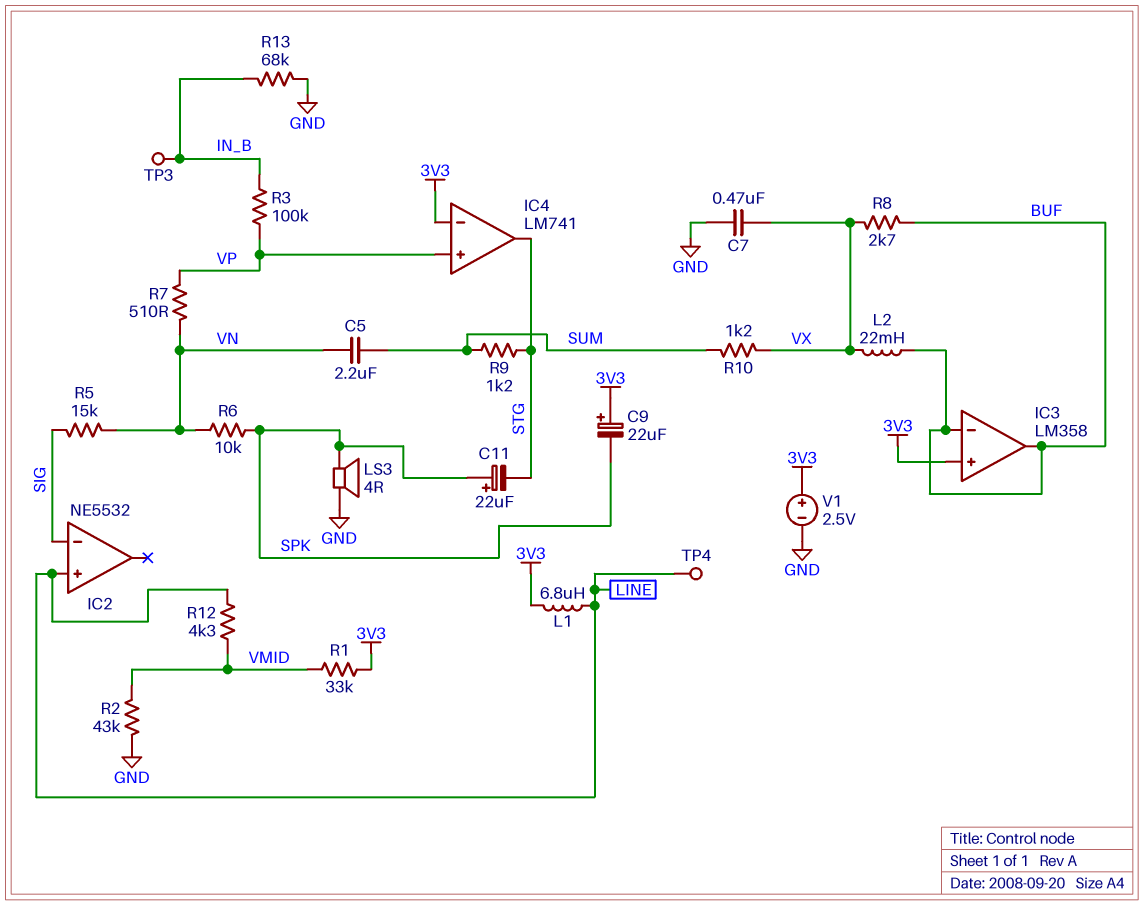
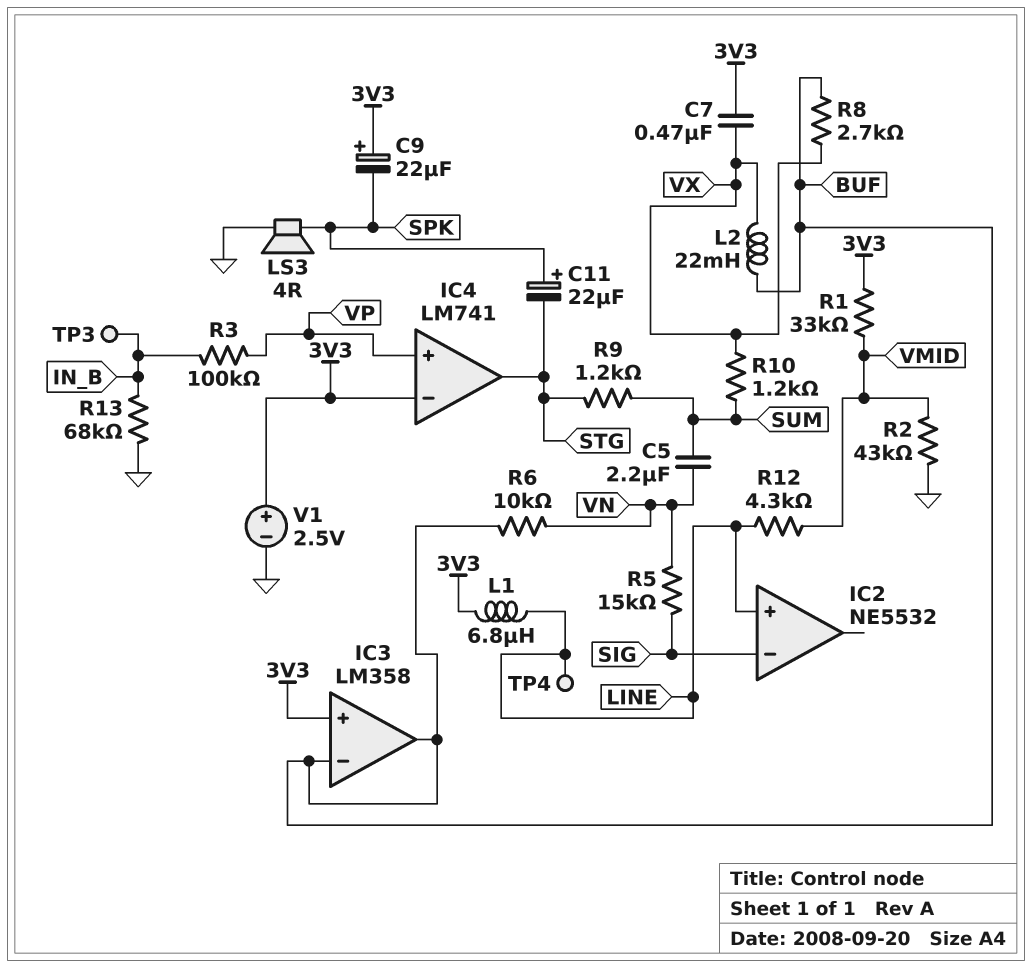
C7: 470nF (GND, VX) -> 470nF (3V3, VX)
R6: 10k (SPK, VN) -> 10k (BUF, VN)
R7: 510 (VN, VP) -> none

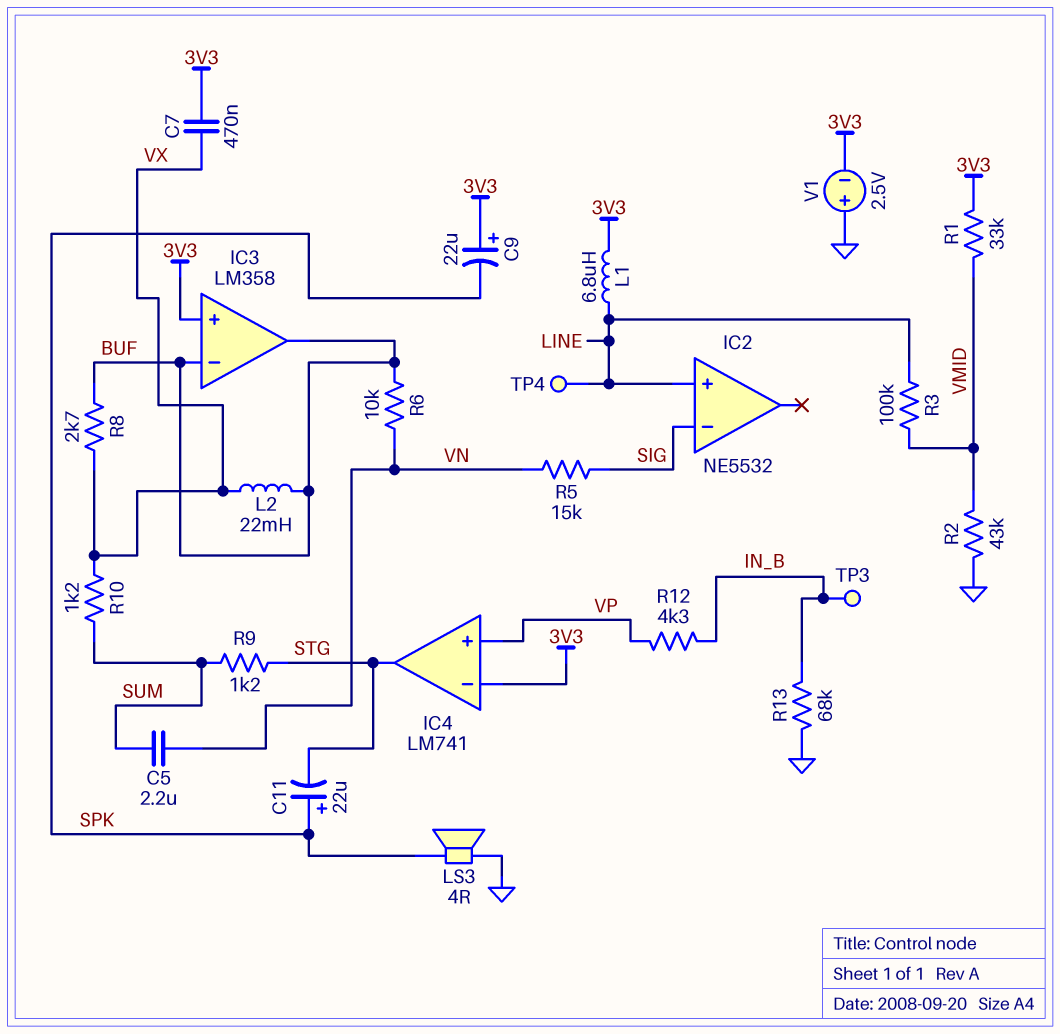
R3: 100k (IN_B, VP) -> 100k (LINE, VMID)
R12: 4.3k (LINE, VMID) -> 4.3k (IN_B, VP)
V1: 2.5V (plus 3V3, minus GND) -> 2.5V (plus GND, minus 3V3)

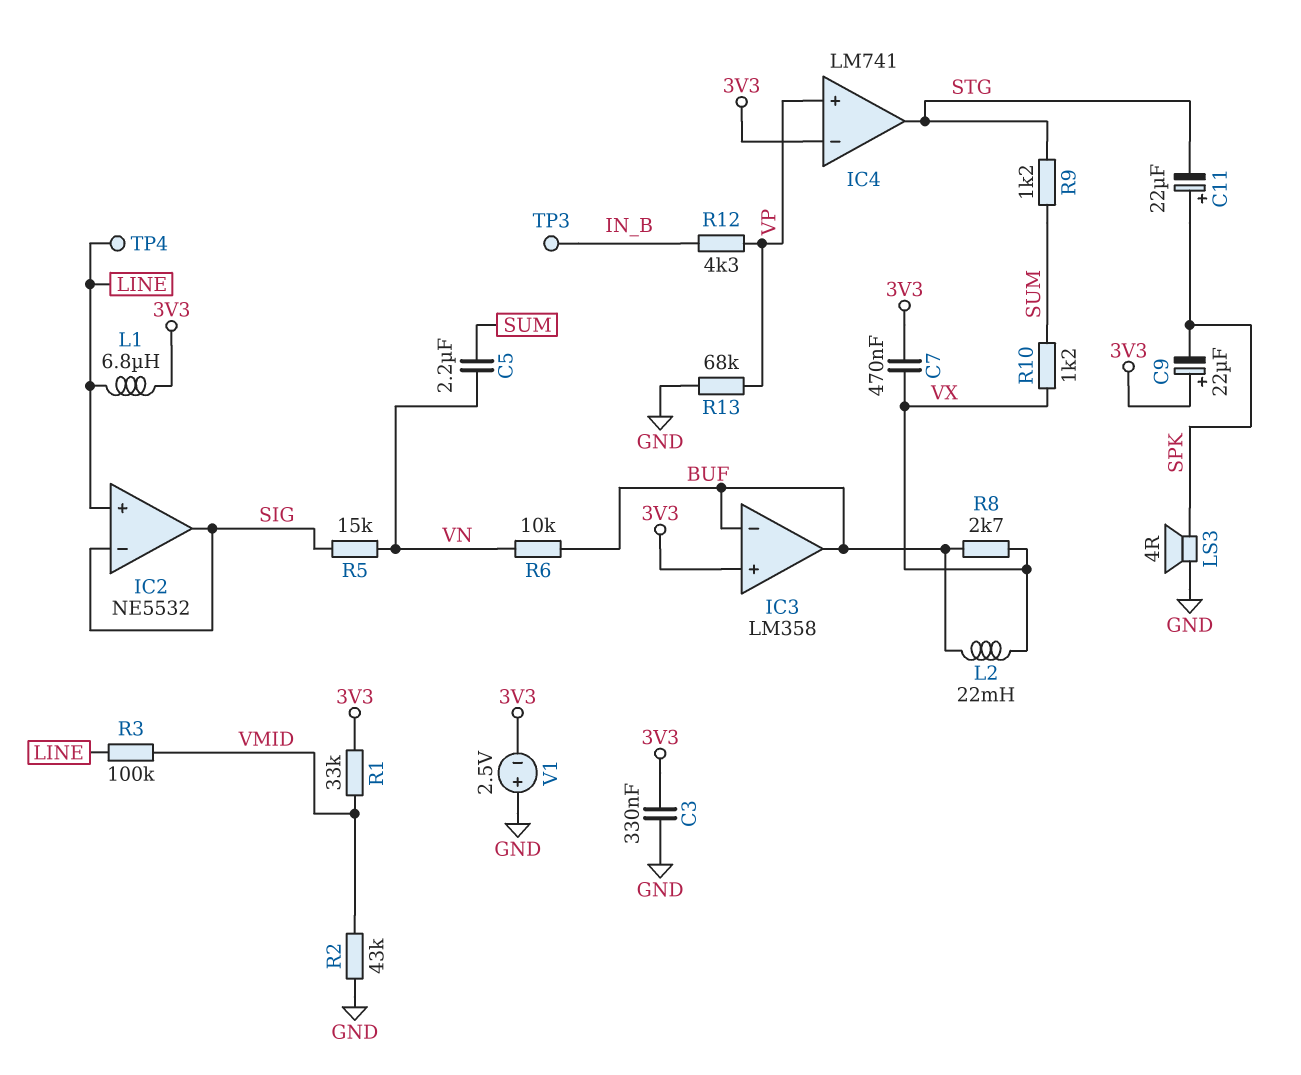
C3: none -> 330nF (3V3, GND)
IC2 pin out: none -> SIG
R13: 68k (GND, IN_B) -> 68k (GND, VP)

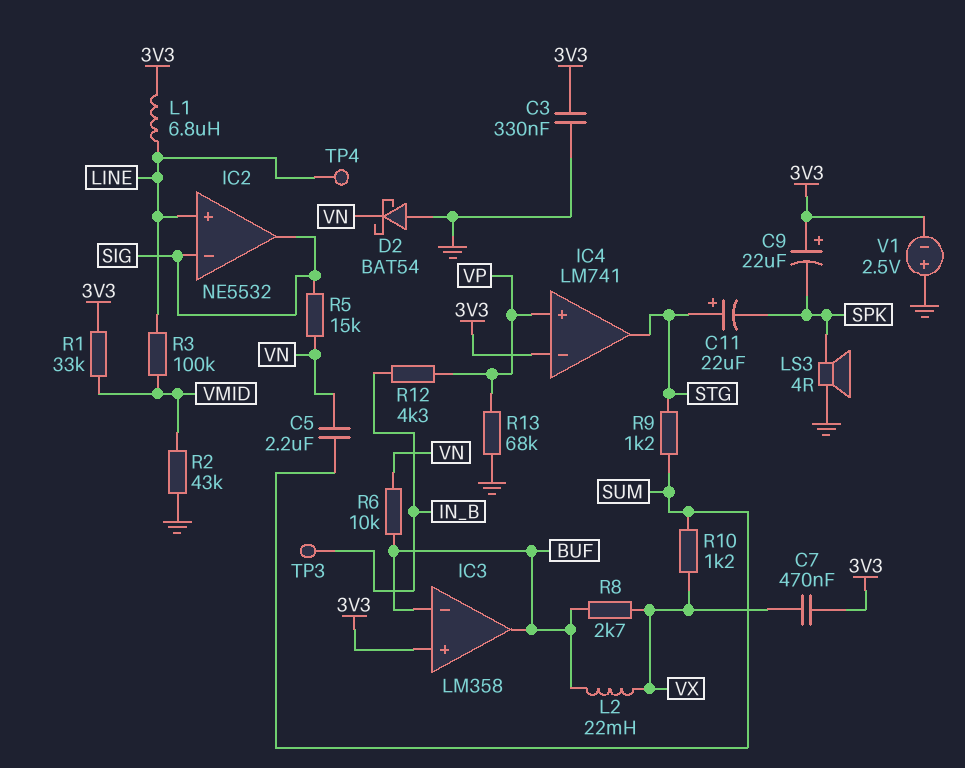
C11: 22uF (plus SPK, minus STG) -> 22uF (plus STG, minus SPK)
D2: none -> schottky BAT54 (A GND, K VN)

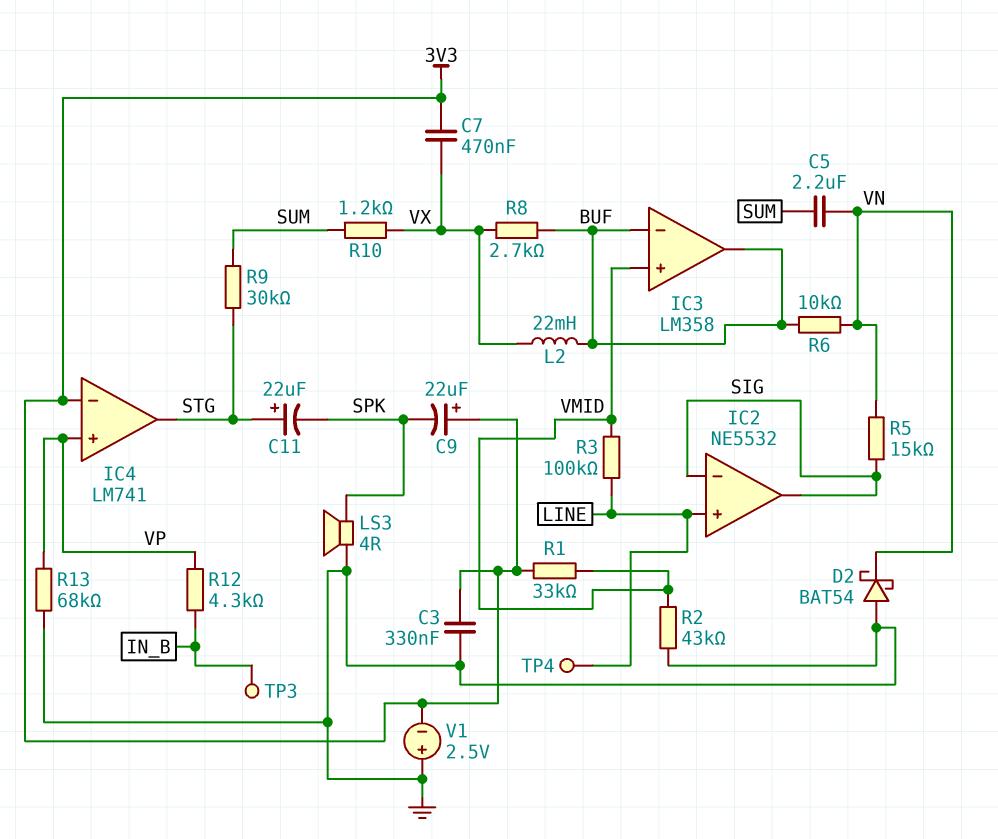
IC3 pin in+: 3V3 -> VMID
L1: 6.8uH (3V3, LINE) -> none
R9: 1.2k (STG, SUM) -> 30k (STG, SUM)

